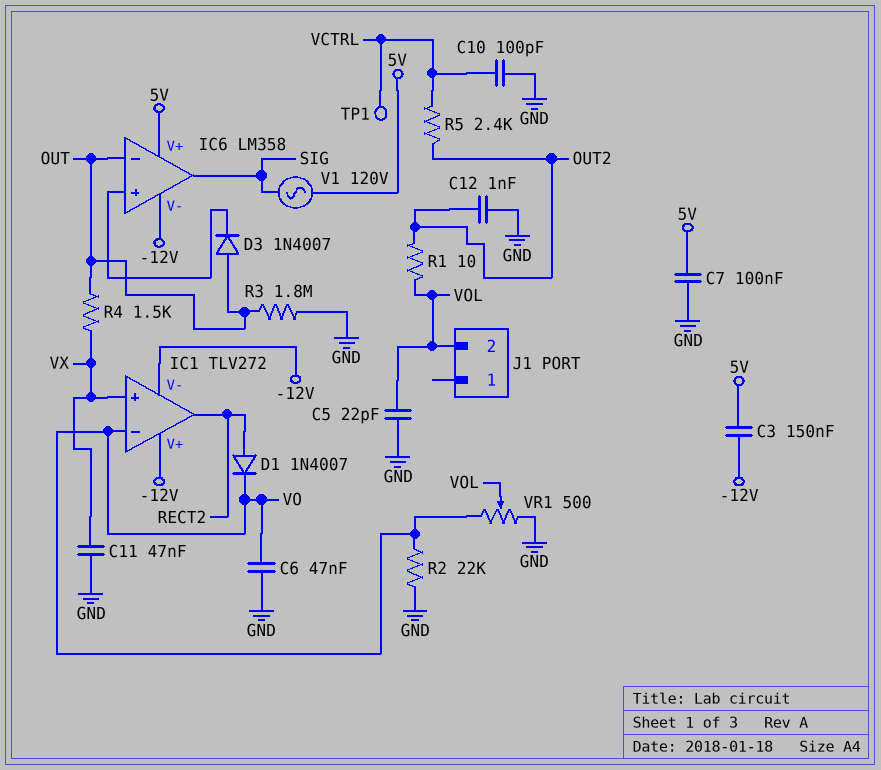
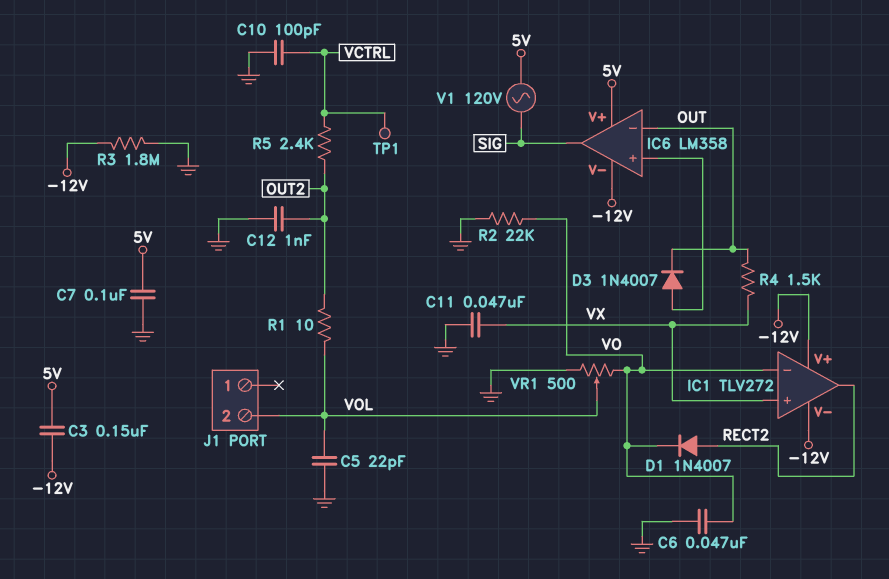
D3: diode 1N4007 (A OUT, K IC6/in+) -> diode 1N4007 (A IC6/in+, K OUT)
R3: 1.8M (GND, OUT) -> 1.8M (-12V, GND)

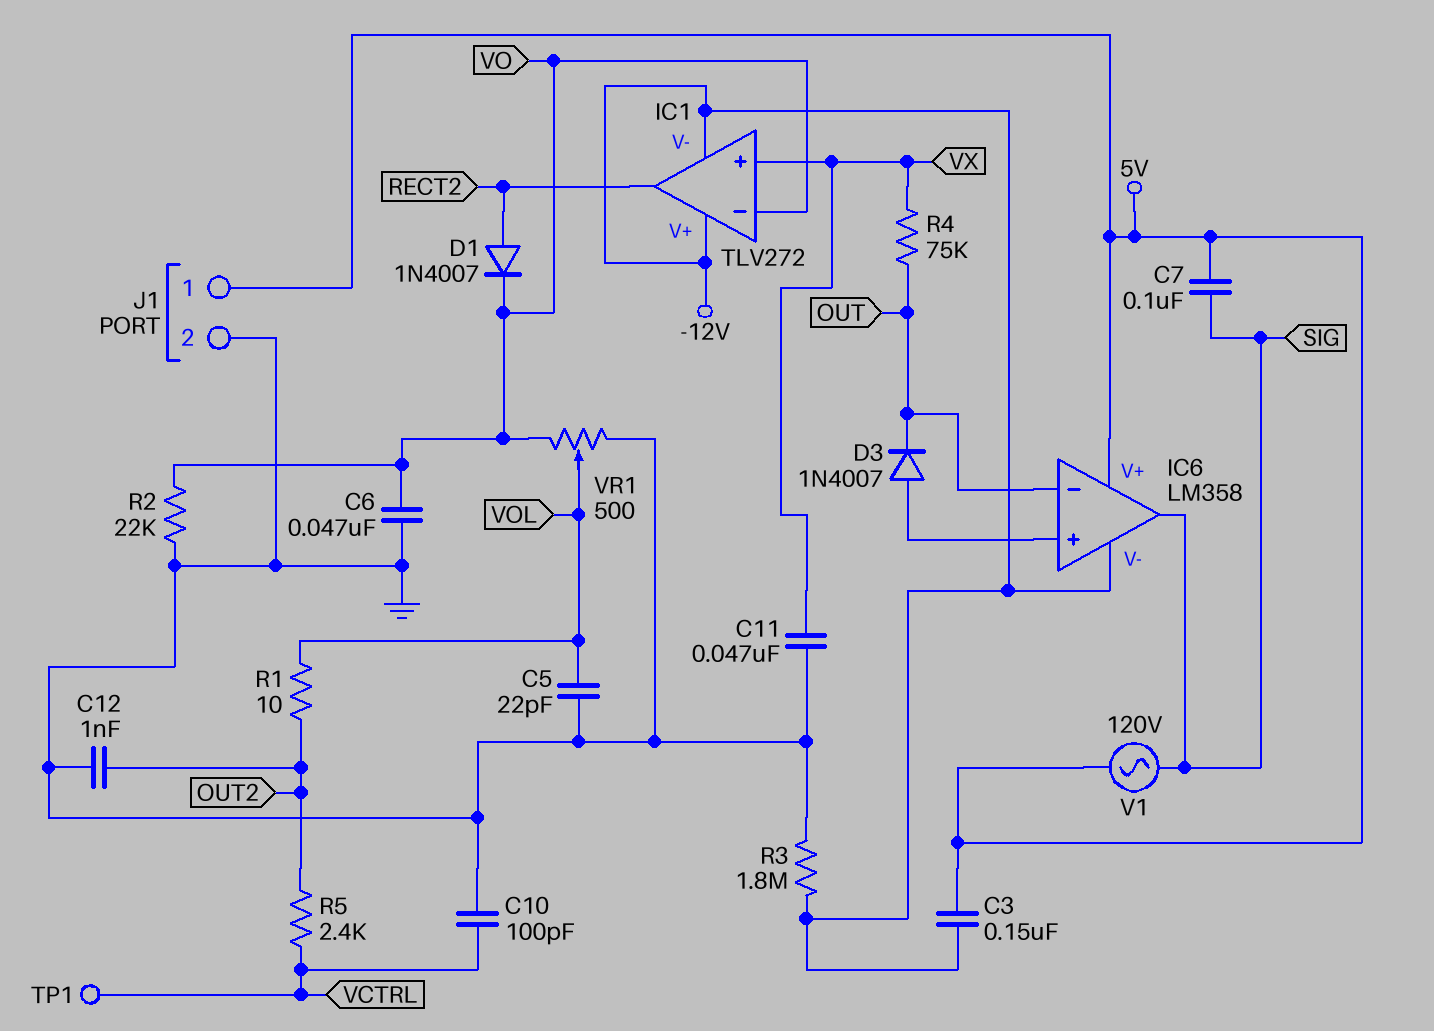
C7: 100nF (5V, GND) -> 100nF (5V, SIG)
J1 pin 1: none -> 5V
J1 pin 2: VOL -> GND
R4: 1.5k (OUT, VX) -> 75k (OUT, VX)

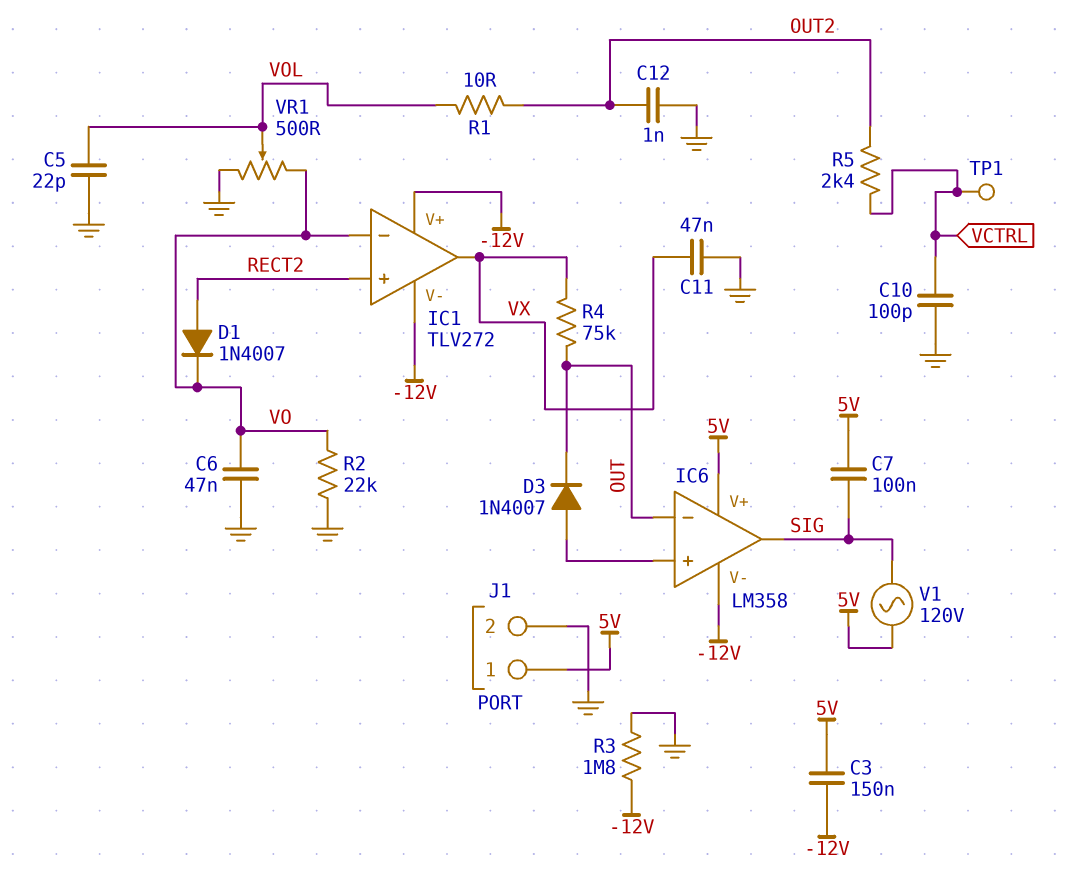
IC1 pin in+: VX -> RECT2
IC1 pin out: RECT2 -> VX

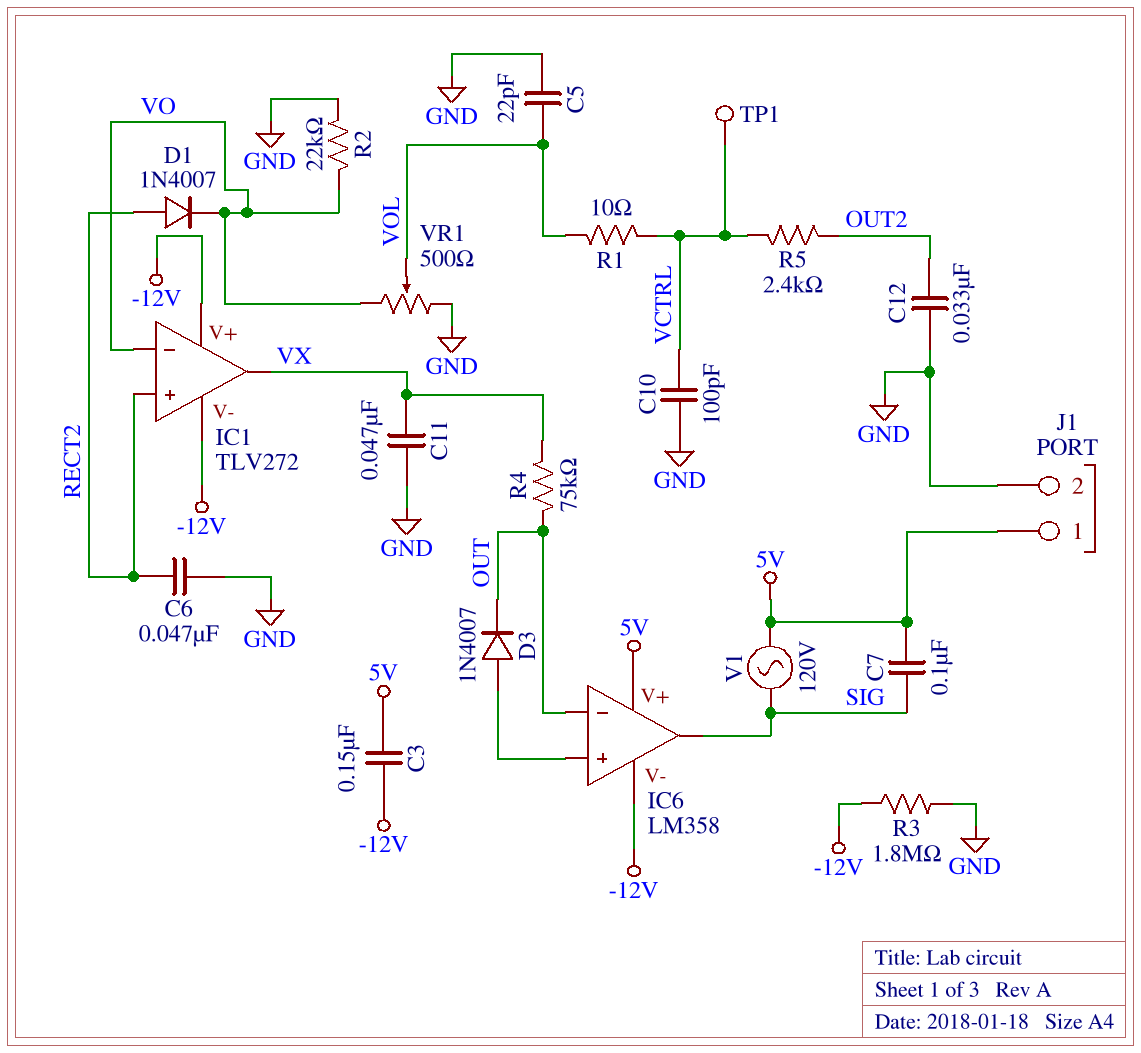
C6: 47nF (GND, VO) -> 47nF (GND, RECT2)
C12: 1nF (GND, OUT2) -> 33nF (GND, OUT2)
R1: 10 (OUT2, VOL) -> 10 (VCTRL, VOL)

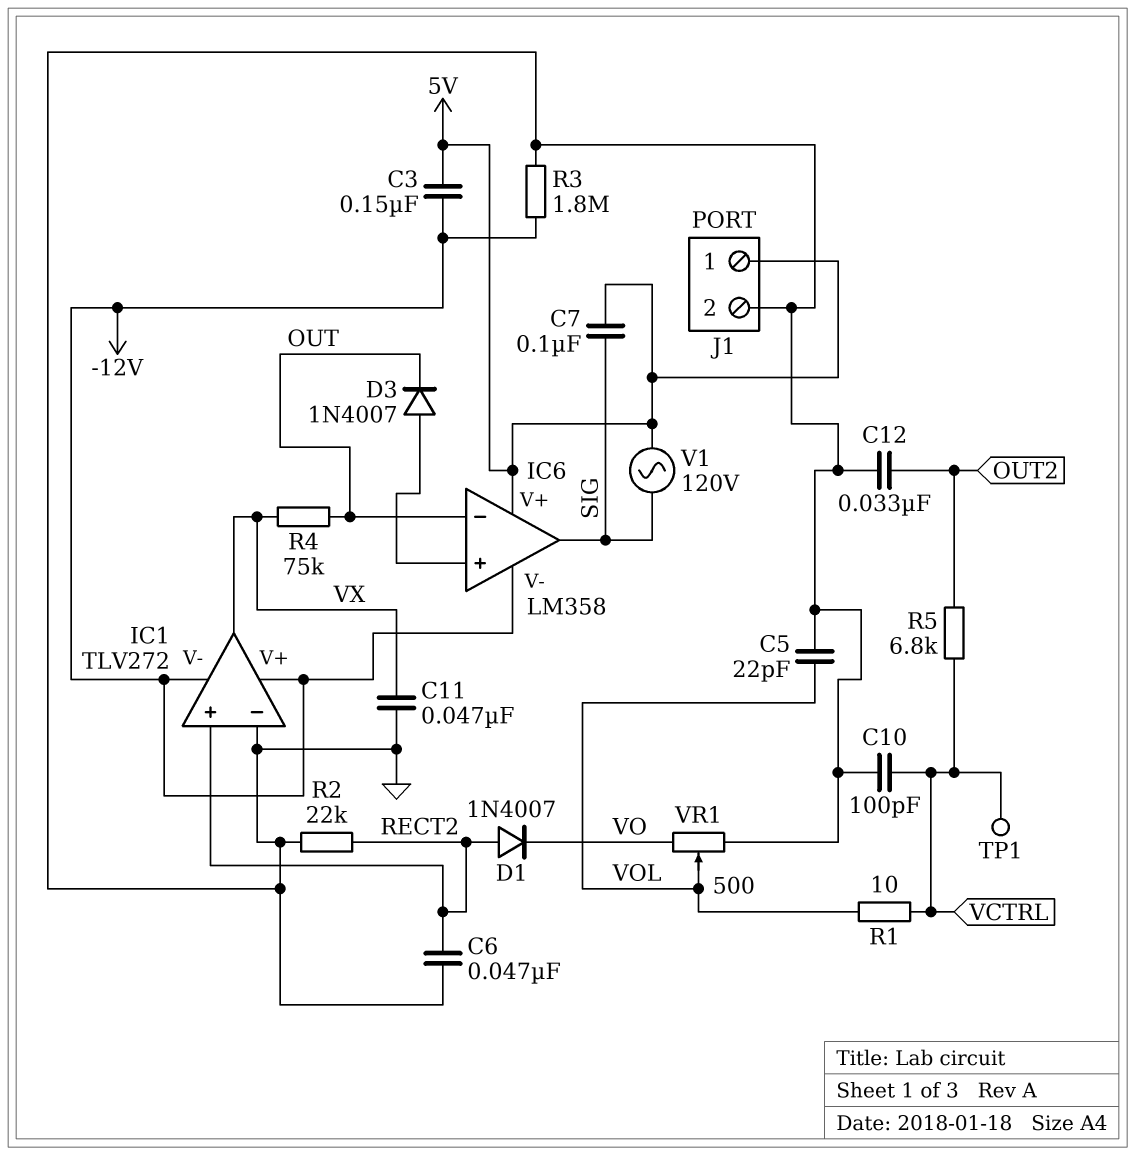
IC1 pin in-: VO -> GND
R2: 22k (GND, VO) -> 22k (GND, RECT2)
R5: 2.4k (OUT2, VCTRL) -> 6.8k (OUT2, VCTRL)

